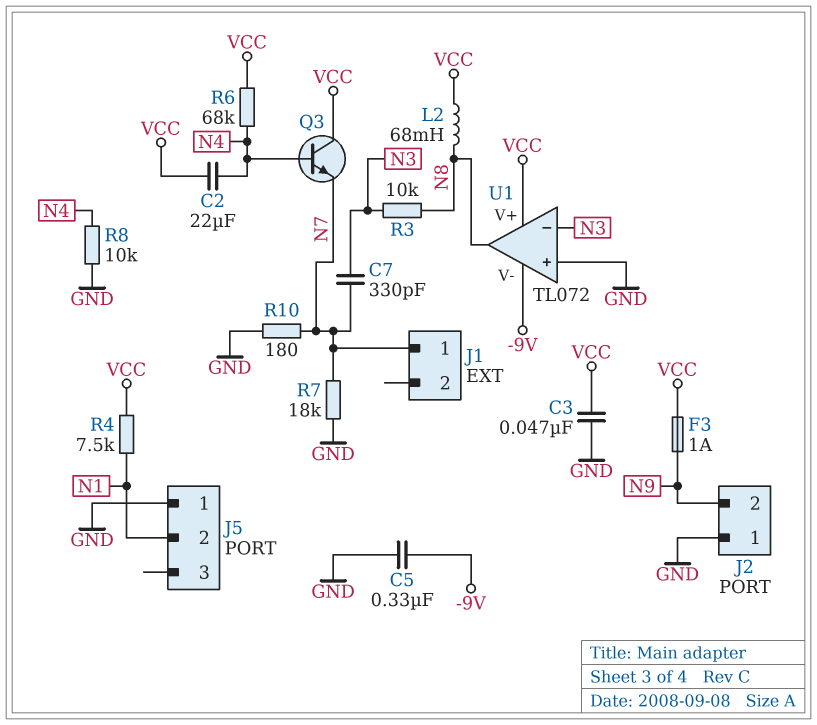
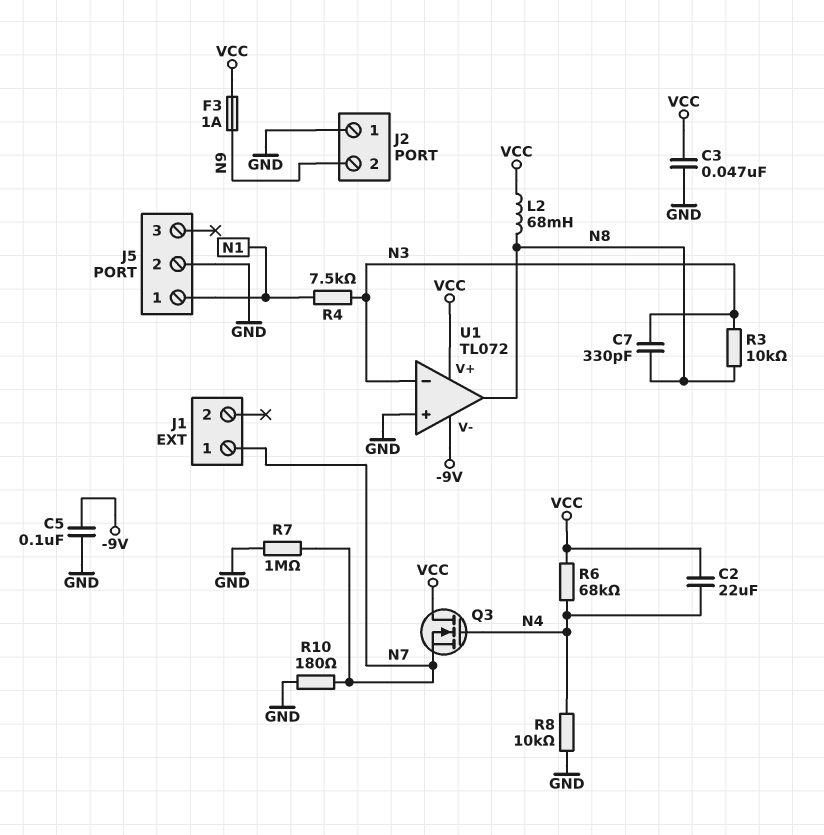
C5: 330nF (-9V, GND) -> 100nF (-9V, GND)
C7: 330pF (N3, N7) -> 330pF (N3, N8)
J5 pin 1: GND -> N1
J5 pin 2: N1 -> GND
Q3: NPN (B N4, C VCC, E N7) -> NMOS (G N4, D VCC, S N7)
R4: 7.5k (N1, VCC) -> 7.5k (N1, N3)
R7: 18k (GND, N7) -> 1M (GND, N7)

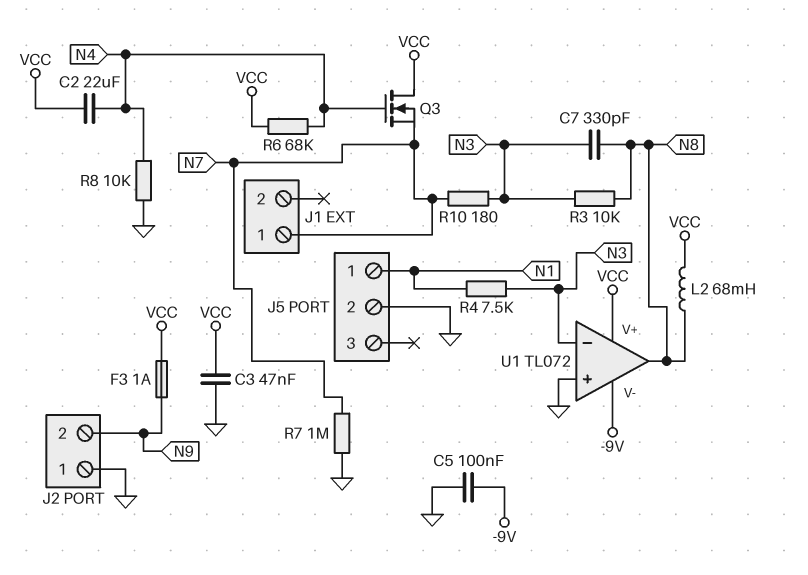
R10: 180 (GND, N7) -> 180 (N3, N7)

